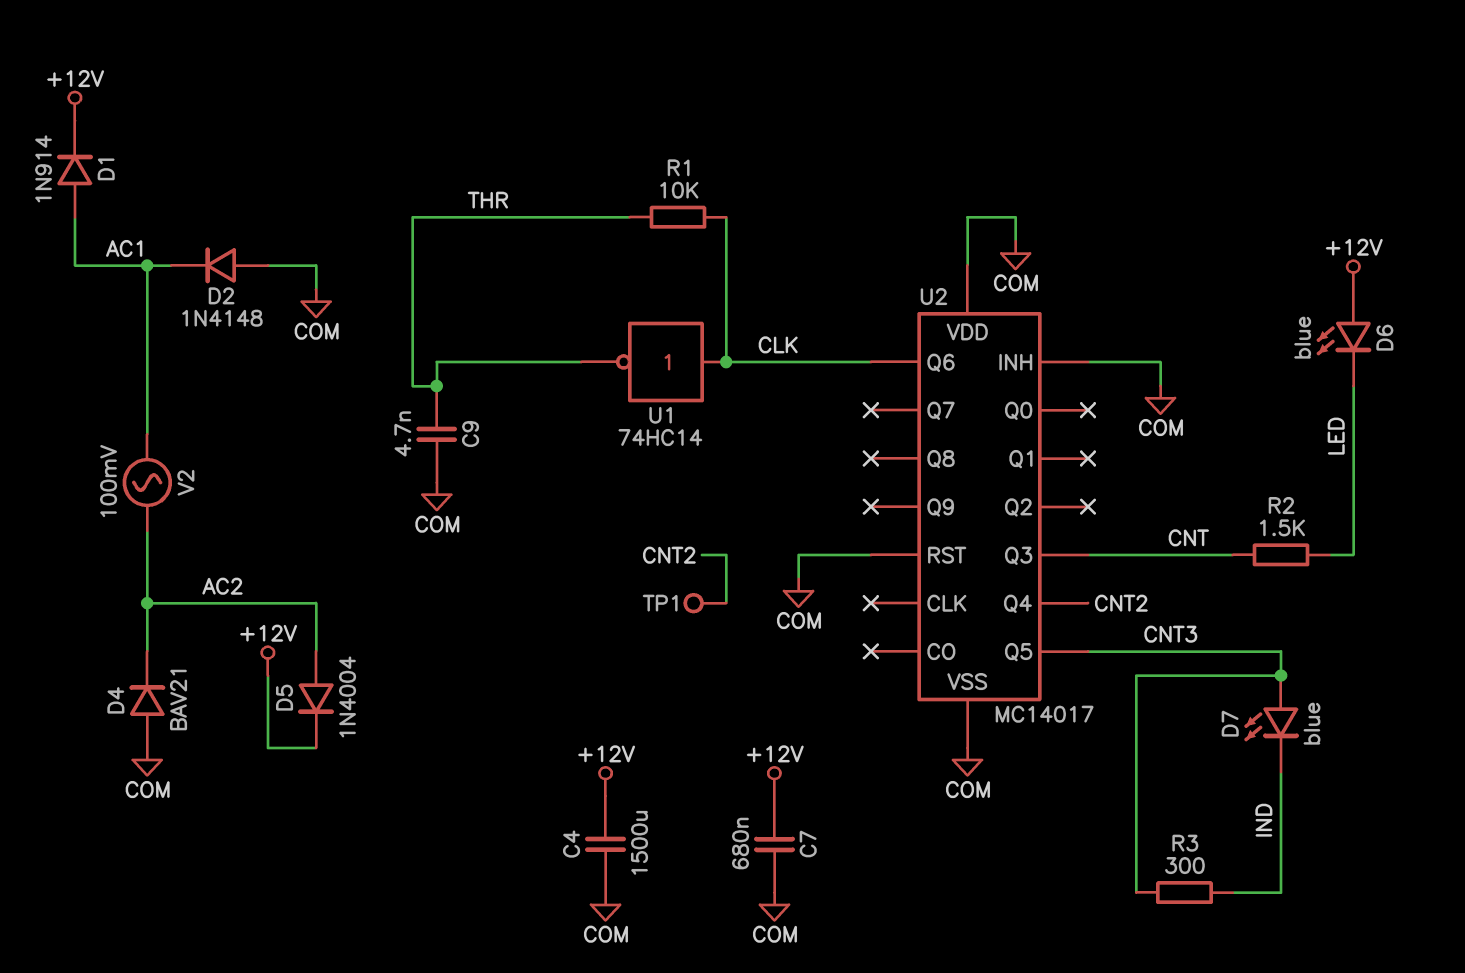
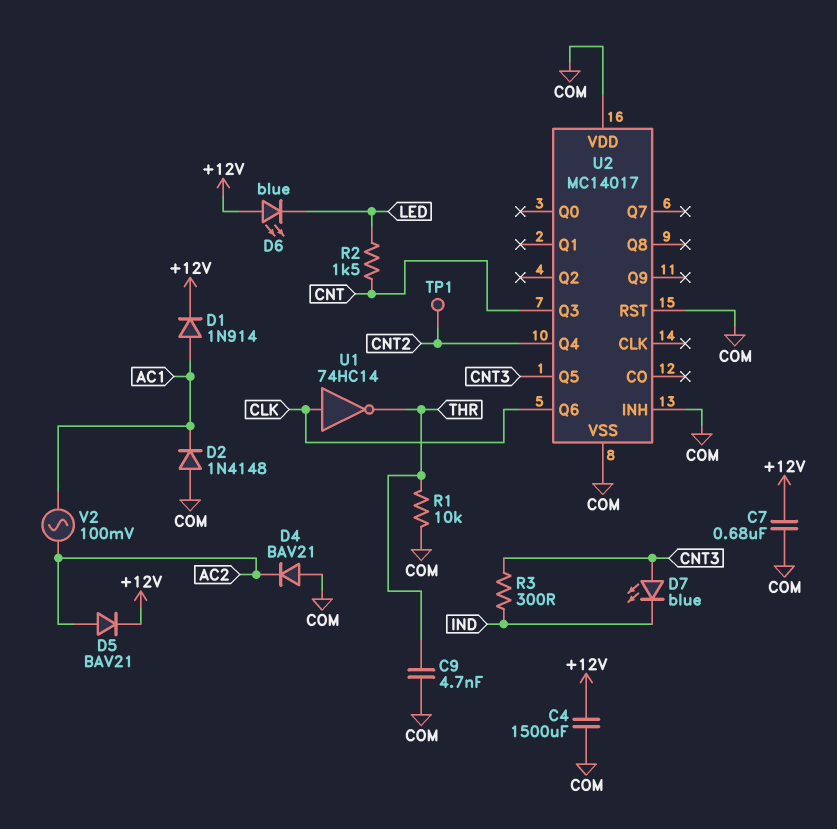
D5: diode 1N4004 (A AC2, K +12V) -> diode BAV21 (A AC2, K +12V)
R1: 10k (CLK, THR) -> 10k (COM, THR)

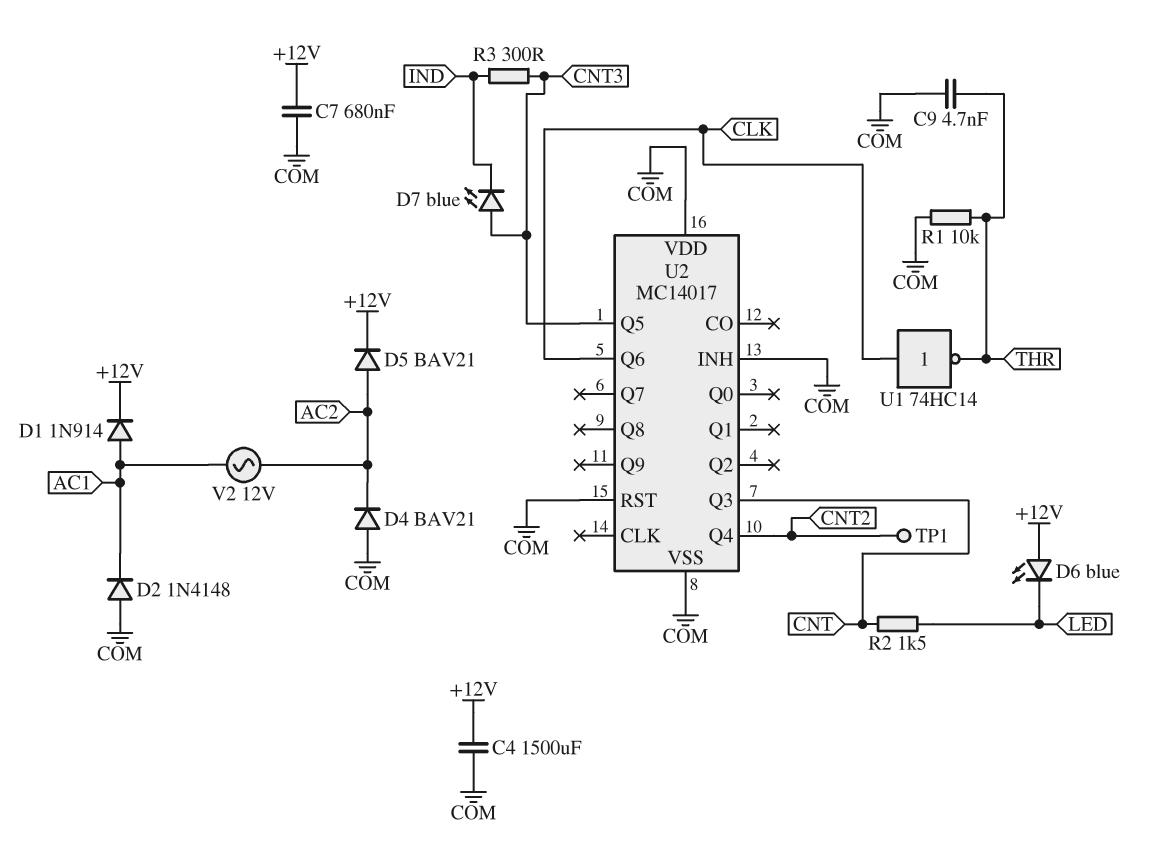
V2: AC 100mV (AC1, AC2) -> AC 12V (AC1, AC2)

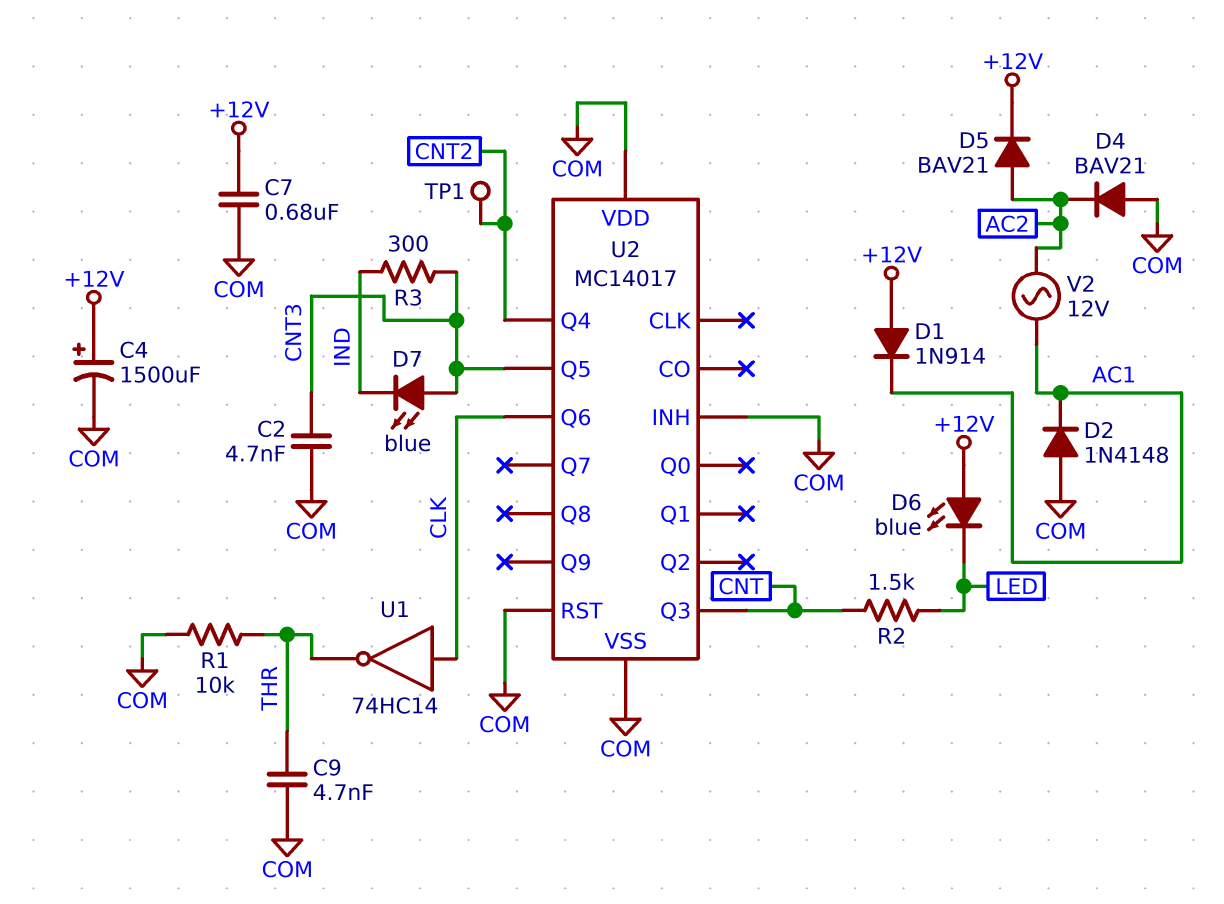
C2: none -> 4.7nF (CNT3, COM)
C4: 1500uF (+12V, COM) -> 1500uF (plus +12V, minus COM)
D1: diode 1N914 (A AC1, K +12V) -> diode 1N914 (A +12V, K AC1)

